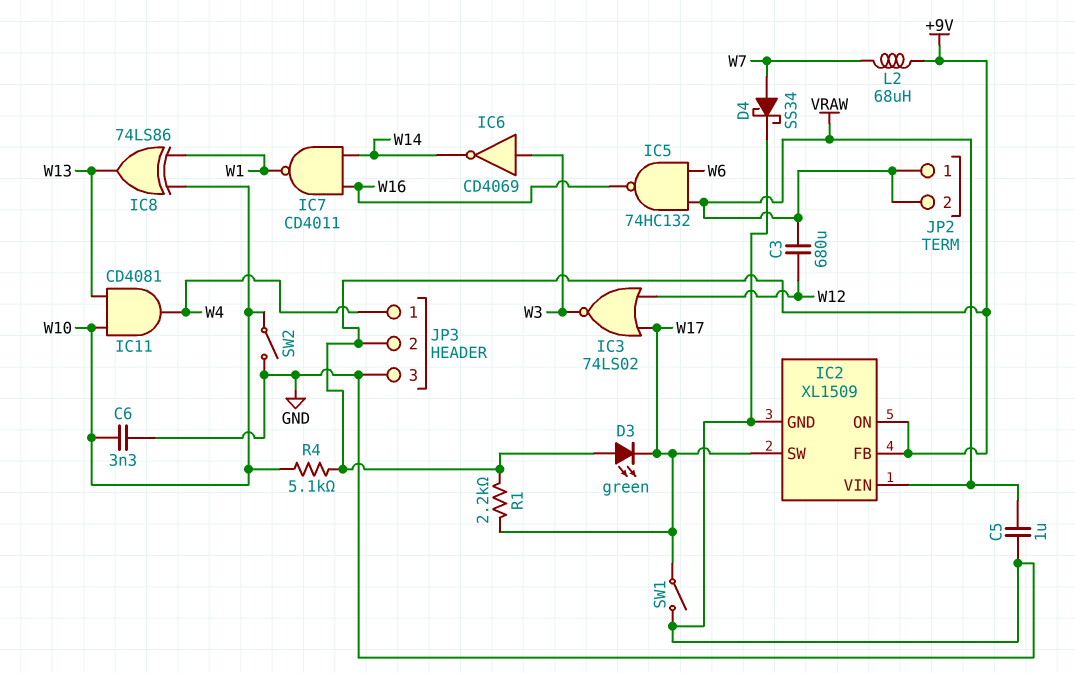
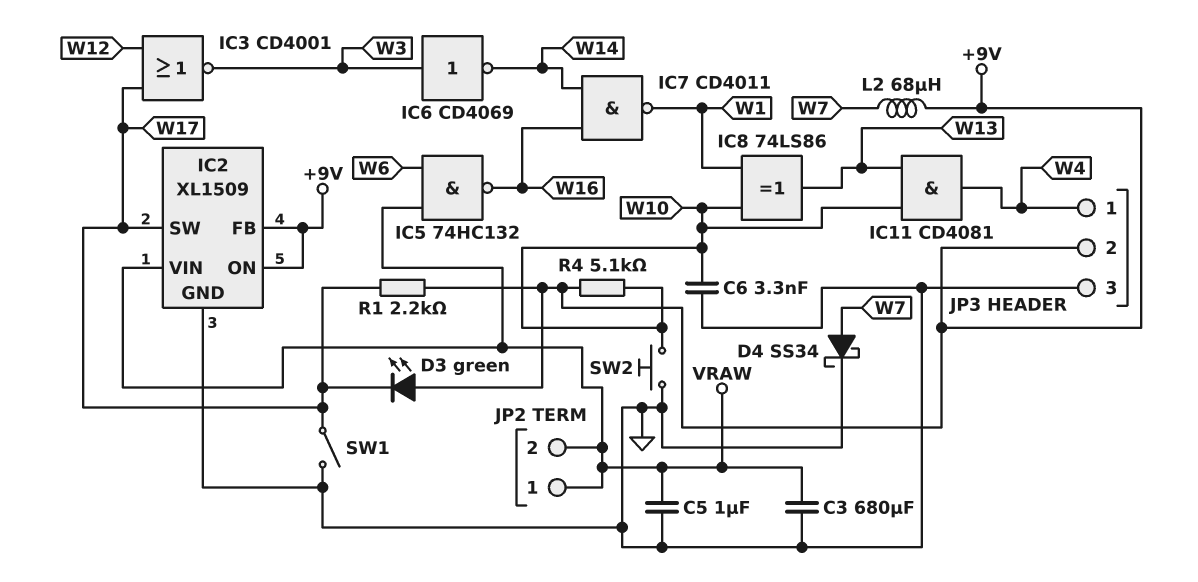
C3: 680uF (VRAW, W12) -> 680uF (GND, VRAW)
IC3: NOR 74LS02 (in W12, in W17, out W3) -> NOR CD4001 (in W12, in W17, out W3)
SW2: switch (GND, W10) -> button (GND, W10)

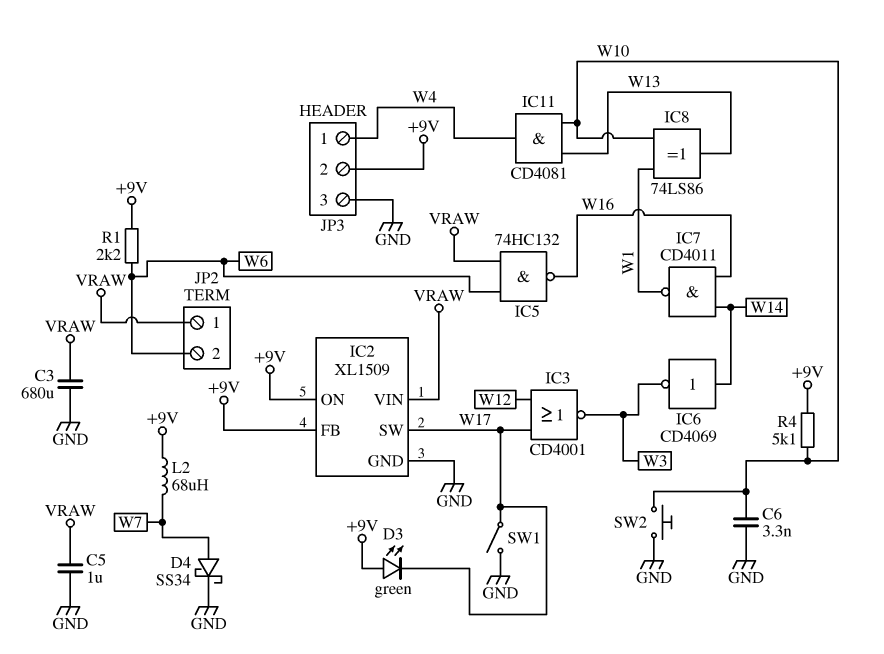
IC6: NOT CD4069 (in W3, out W14) -> NOT CD4069 (in W14, out W3)
JP2 pin 2: VRAW -> W6
R1: 2.2k (+9V, W17) -> 2.2k (+9V, W6)

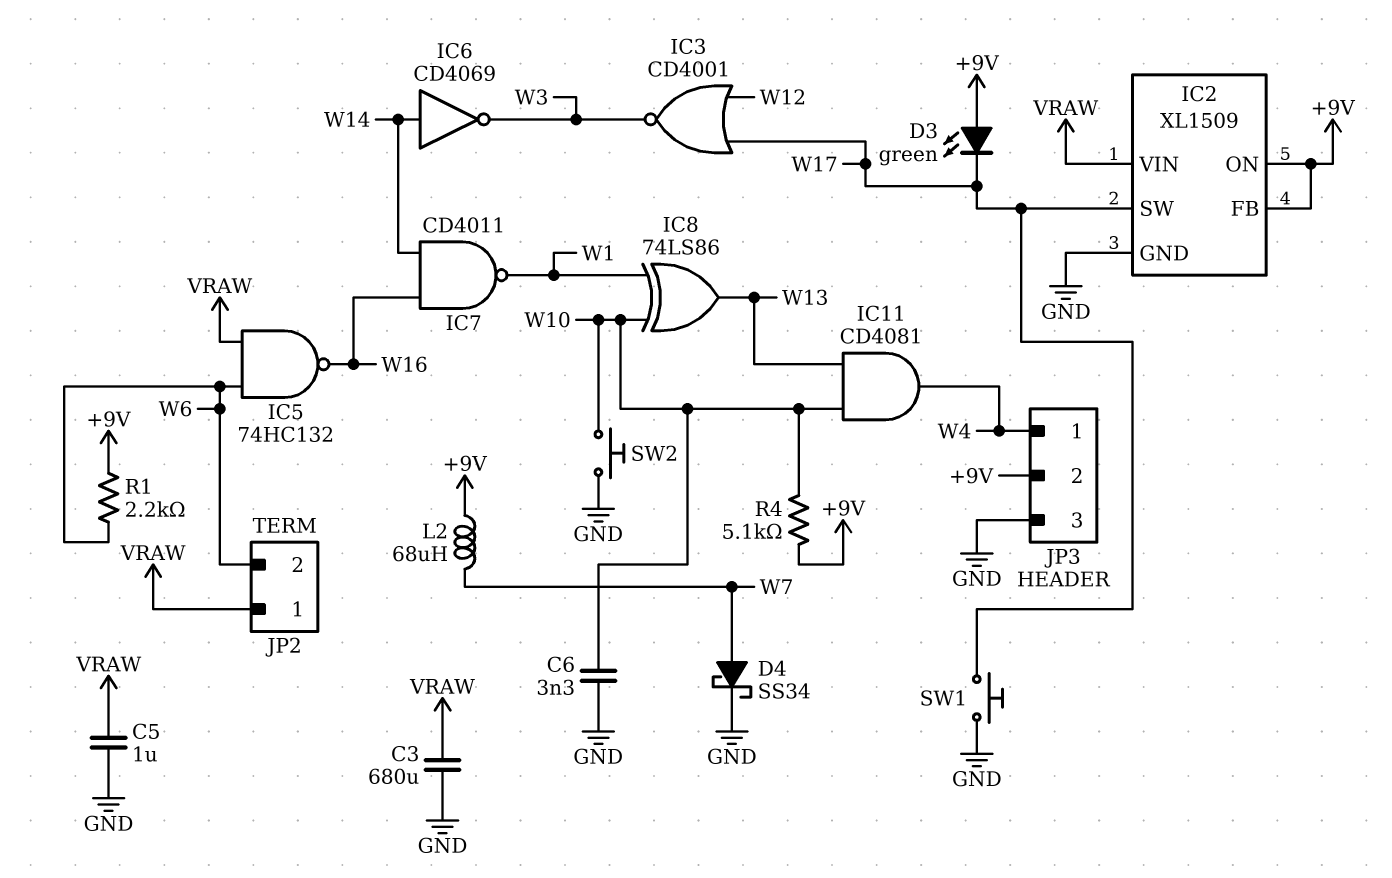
SW1: switch (GND, W17) -> button (GND, W17)

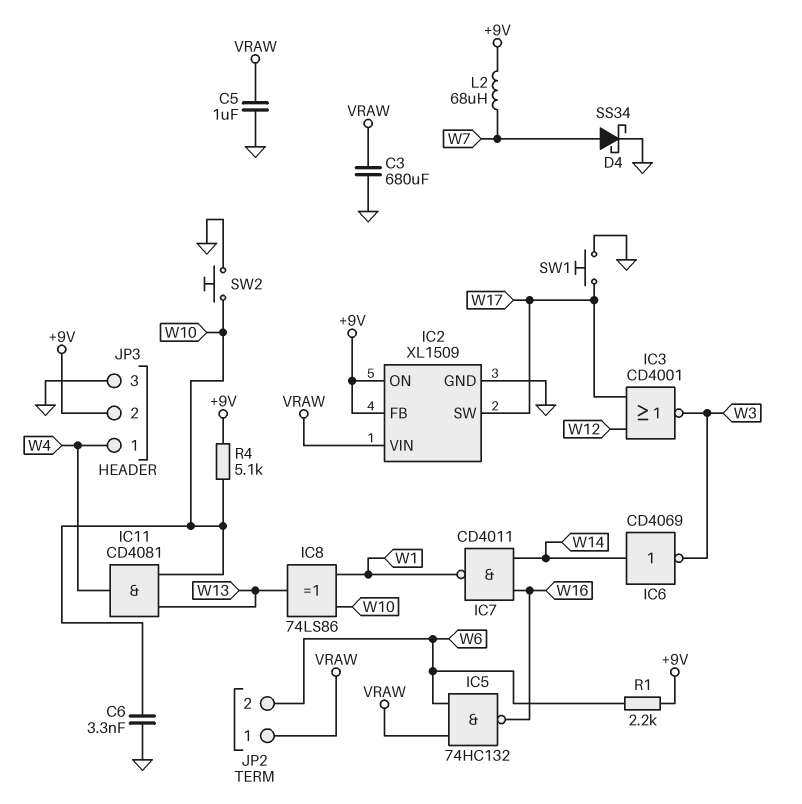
D3: LED green (A +9V, K W17) -> none

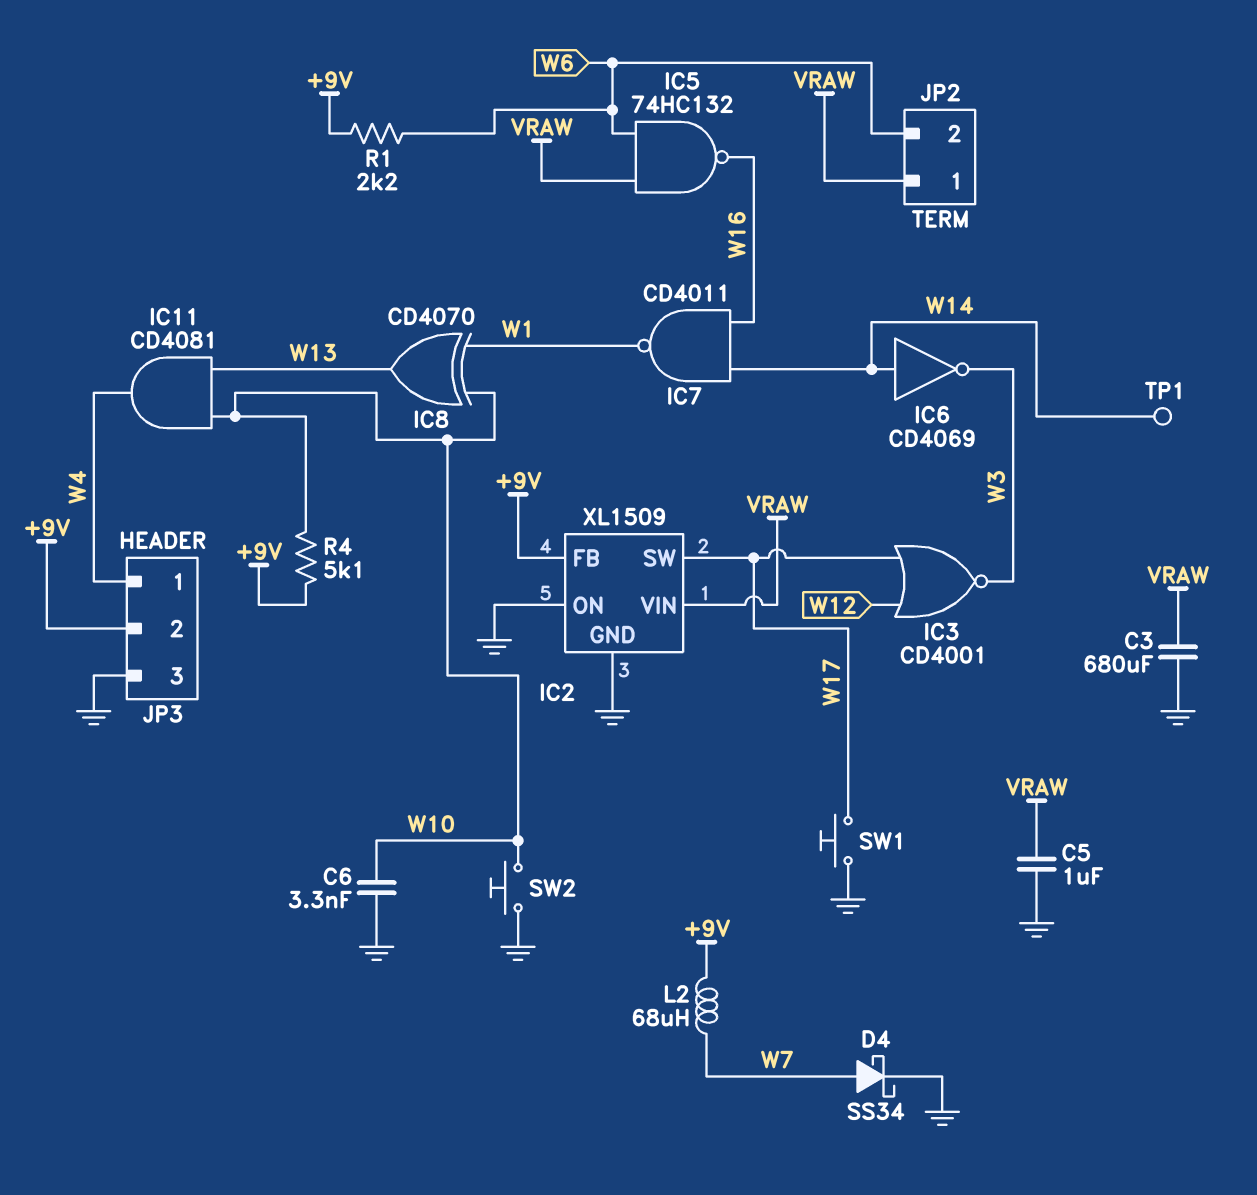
IC2 pin ON: +9V -> GND
IC8: XOR 74LS86 (in W1, in W10, out W13) -> XOR CD4070 (in W1, in W10, out W13)
TP1: none -> test point (W14)

